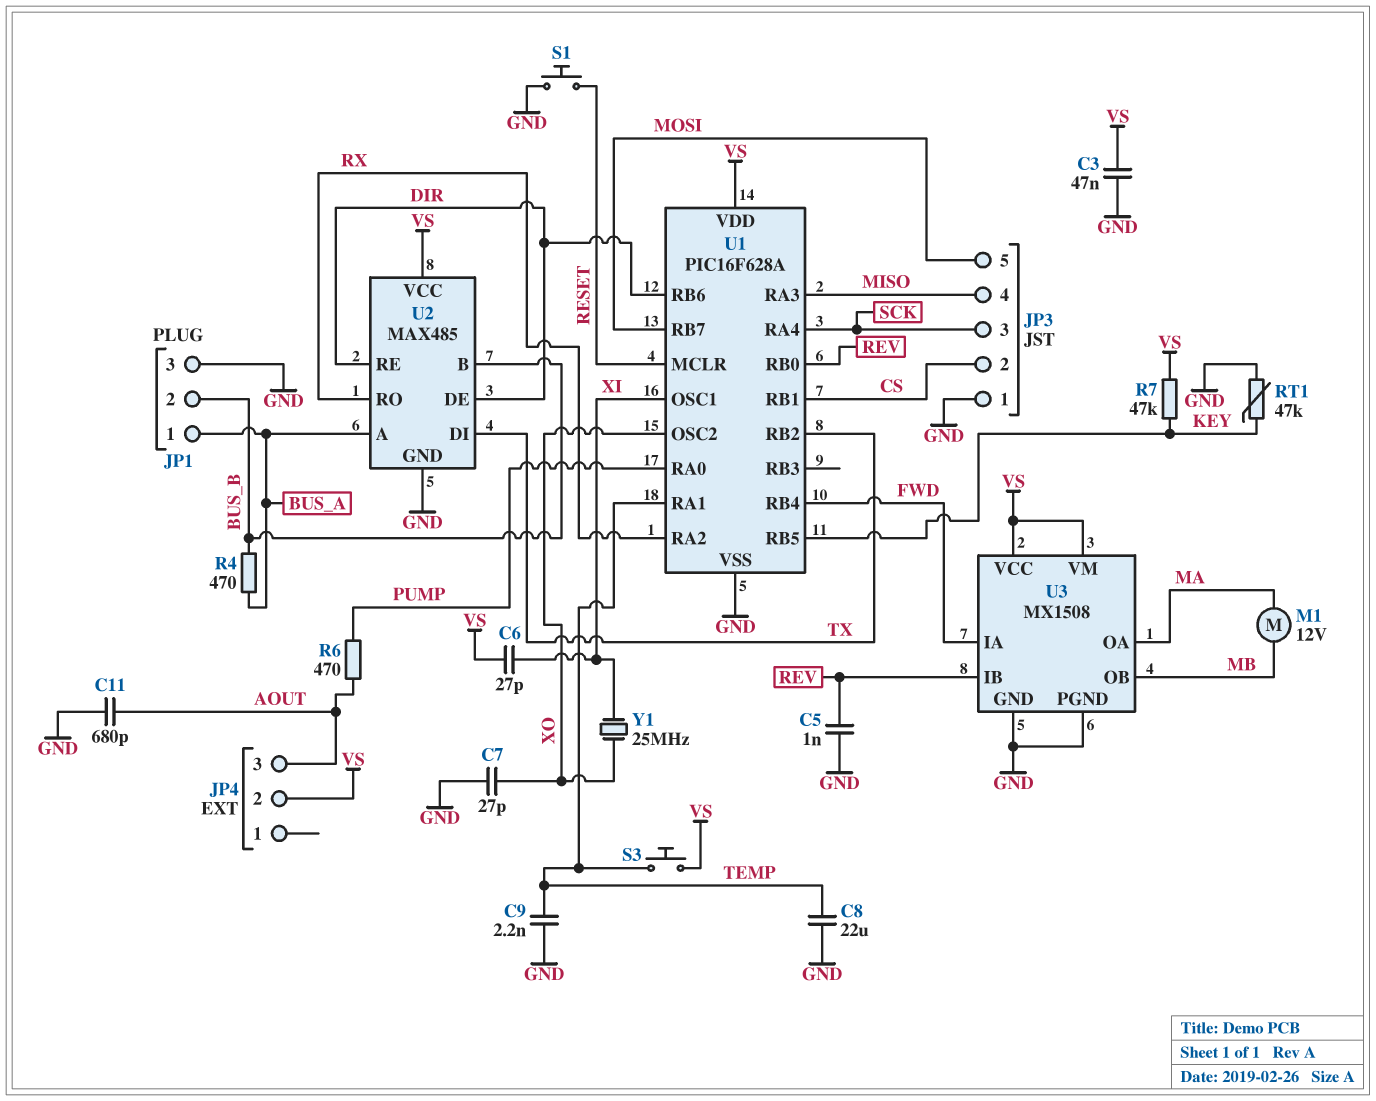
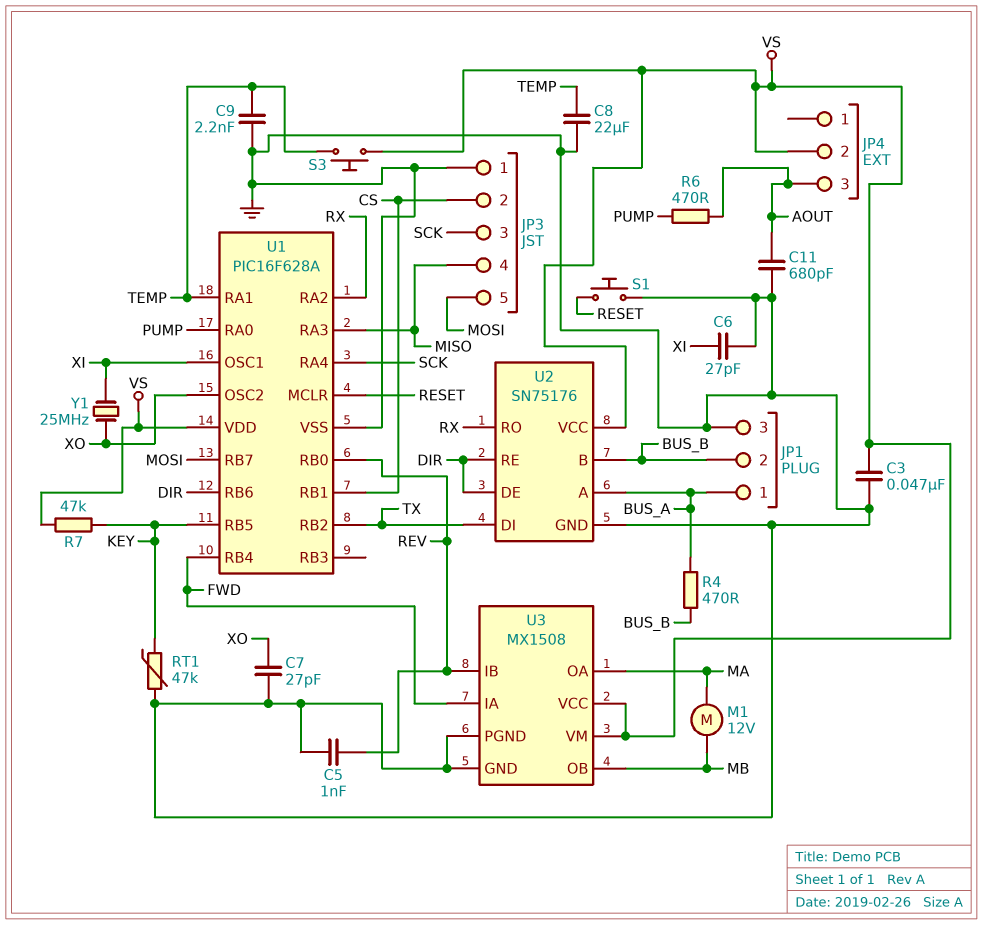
C6: 27pF (VS, XI) -> 27pF (GND, XI)
U2: MAX485 -> SN75176

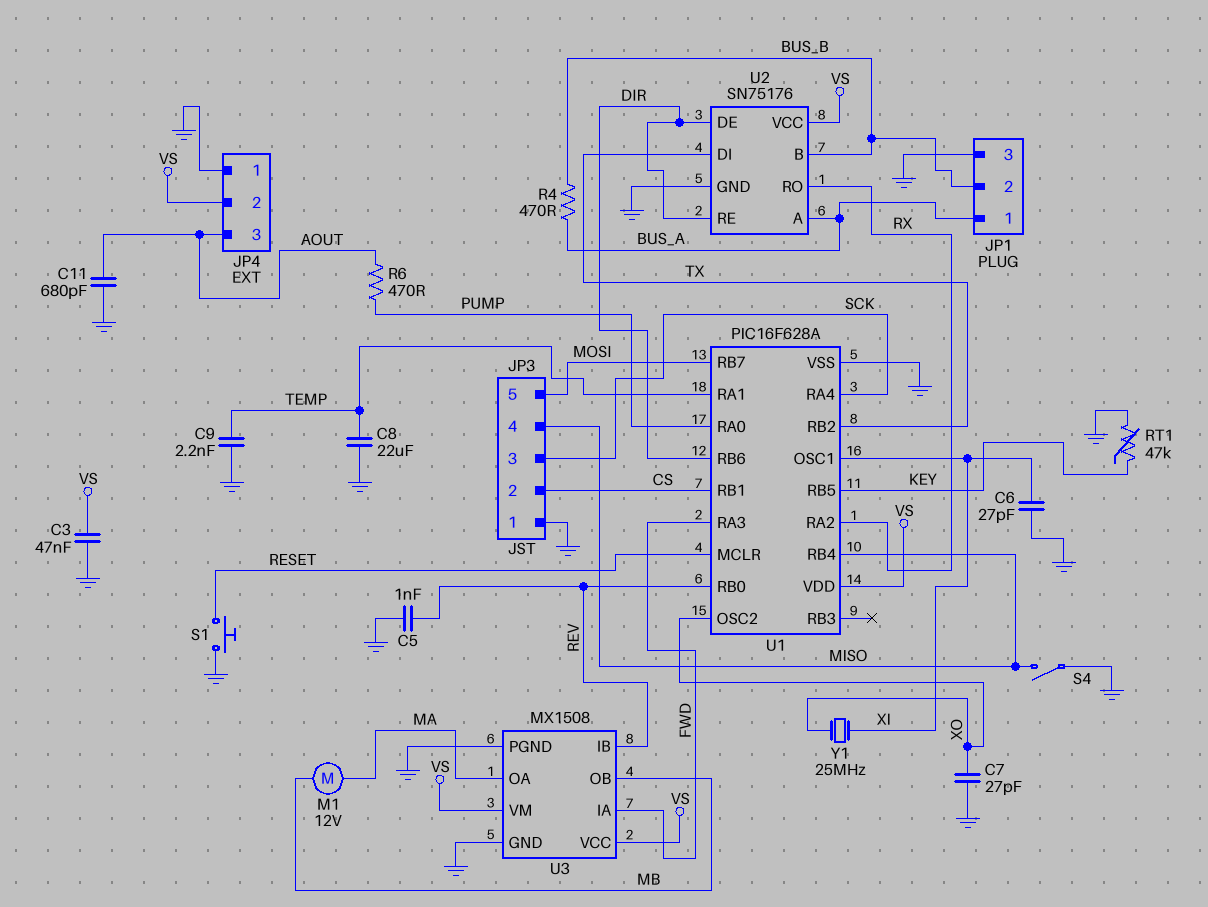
JP4 pin 1: none -> GND
R7: 47k (KEY, VS) -> none
S3: button (TEMP, VS) -> none
S4: none -> switch (GND, MISO)
U1 pin RA3: MISO -> FWD
U1 pin RB4: FWD -> MISO

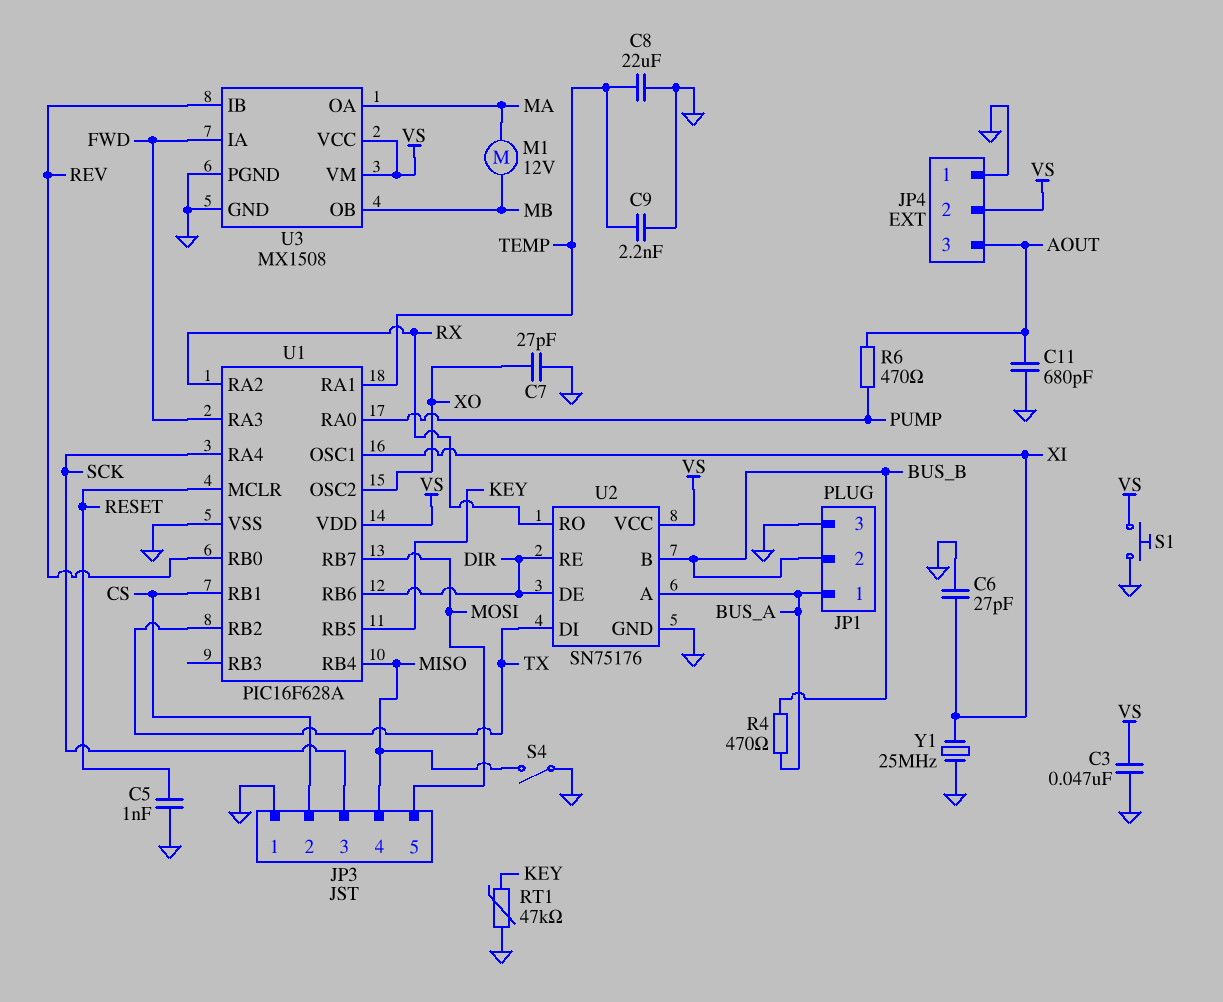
C5: 1nF (GND, REV) -> 1nF (GND, RESET)
S1: button (GND, RESET) -> button (GND, VS)
Y1: 25MHz (XI, XO) -> 25MHz (GND, XI)

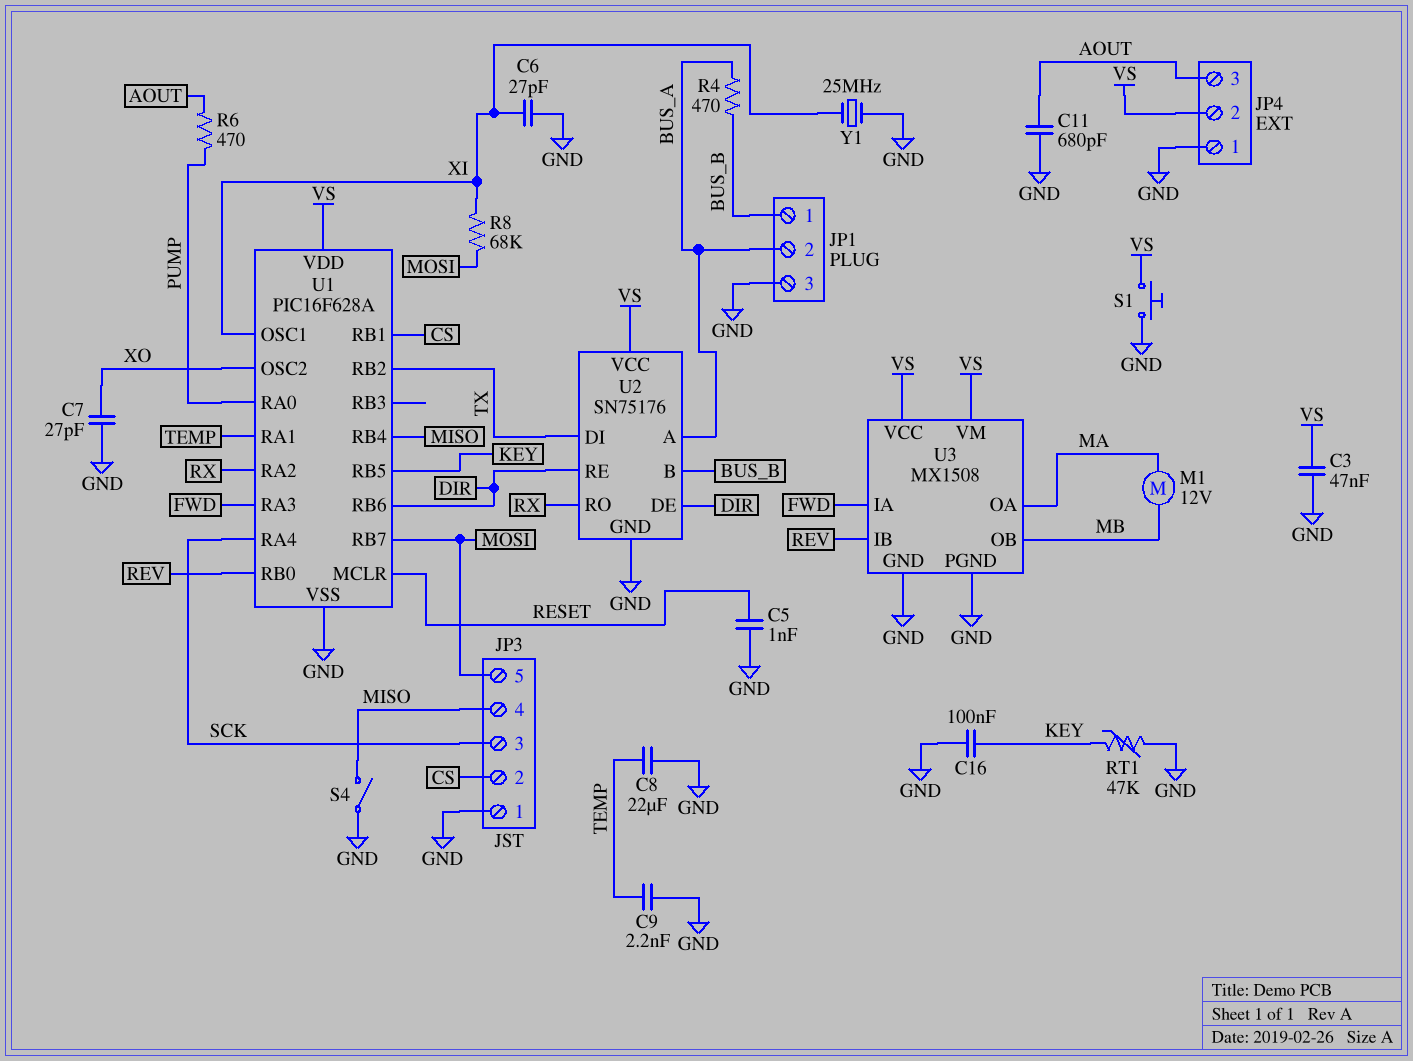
C16: none -> 100nF (GND, KEY)
JP1 pin 1: BUS_A -> BUS_B
JP1 pin 2: BUS_B -> BUS_A
R8: none -> 68k (MOSI, XI)

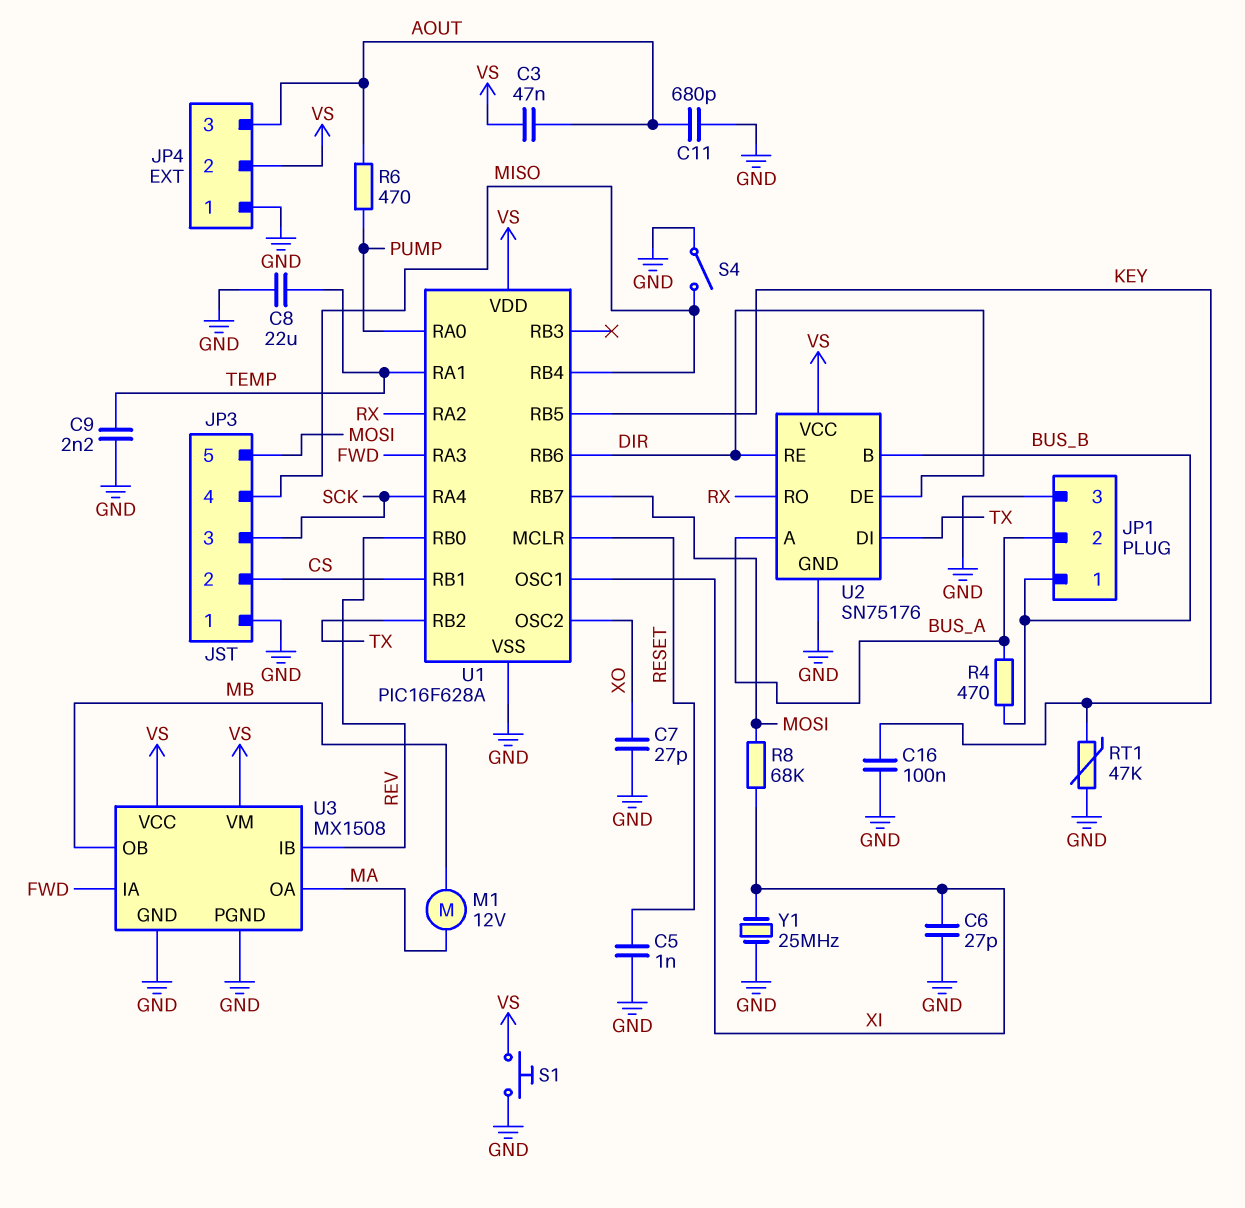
C3: 47nF (GND, VS) -> 47nF (AOUT, VS)

